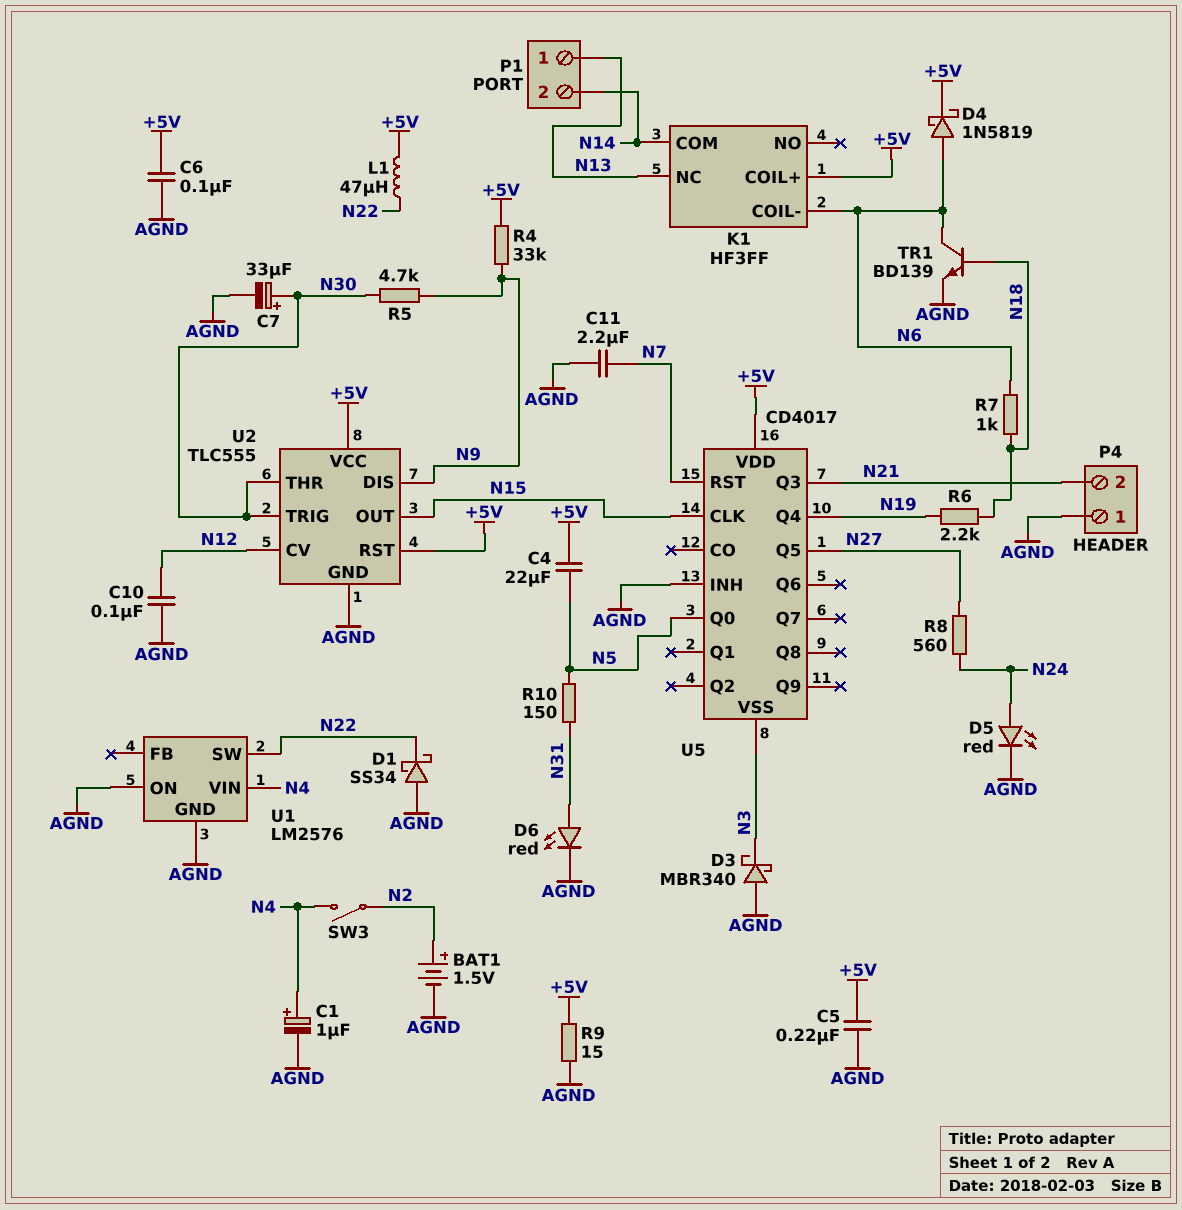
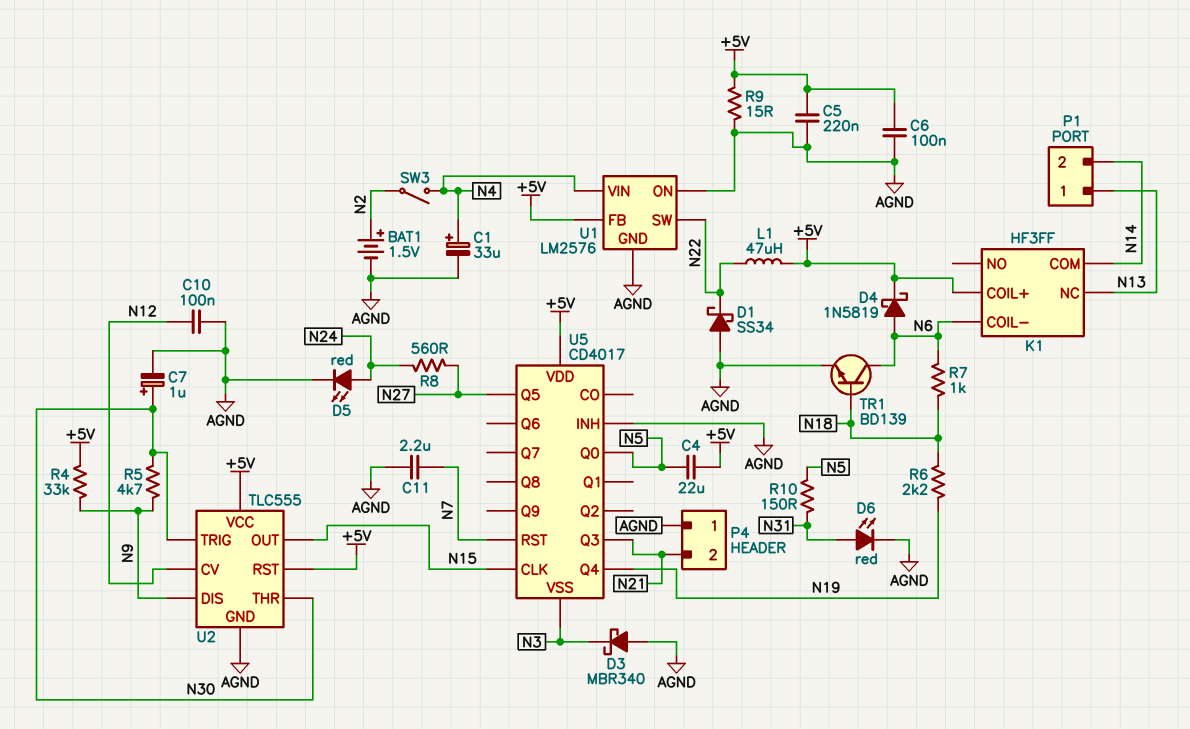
C1: 1uF (plus N4, minus AGND) -> 33uF (plus N4, minus AGND)
C7: 33uF (plus N30, minus AGND) -> 1uF (plus N30, minus AGND)
U1 pin FB: none -> +5V

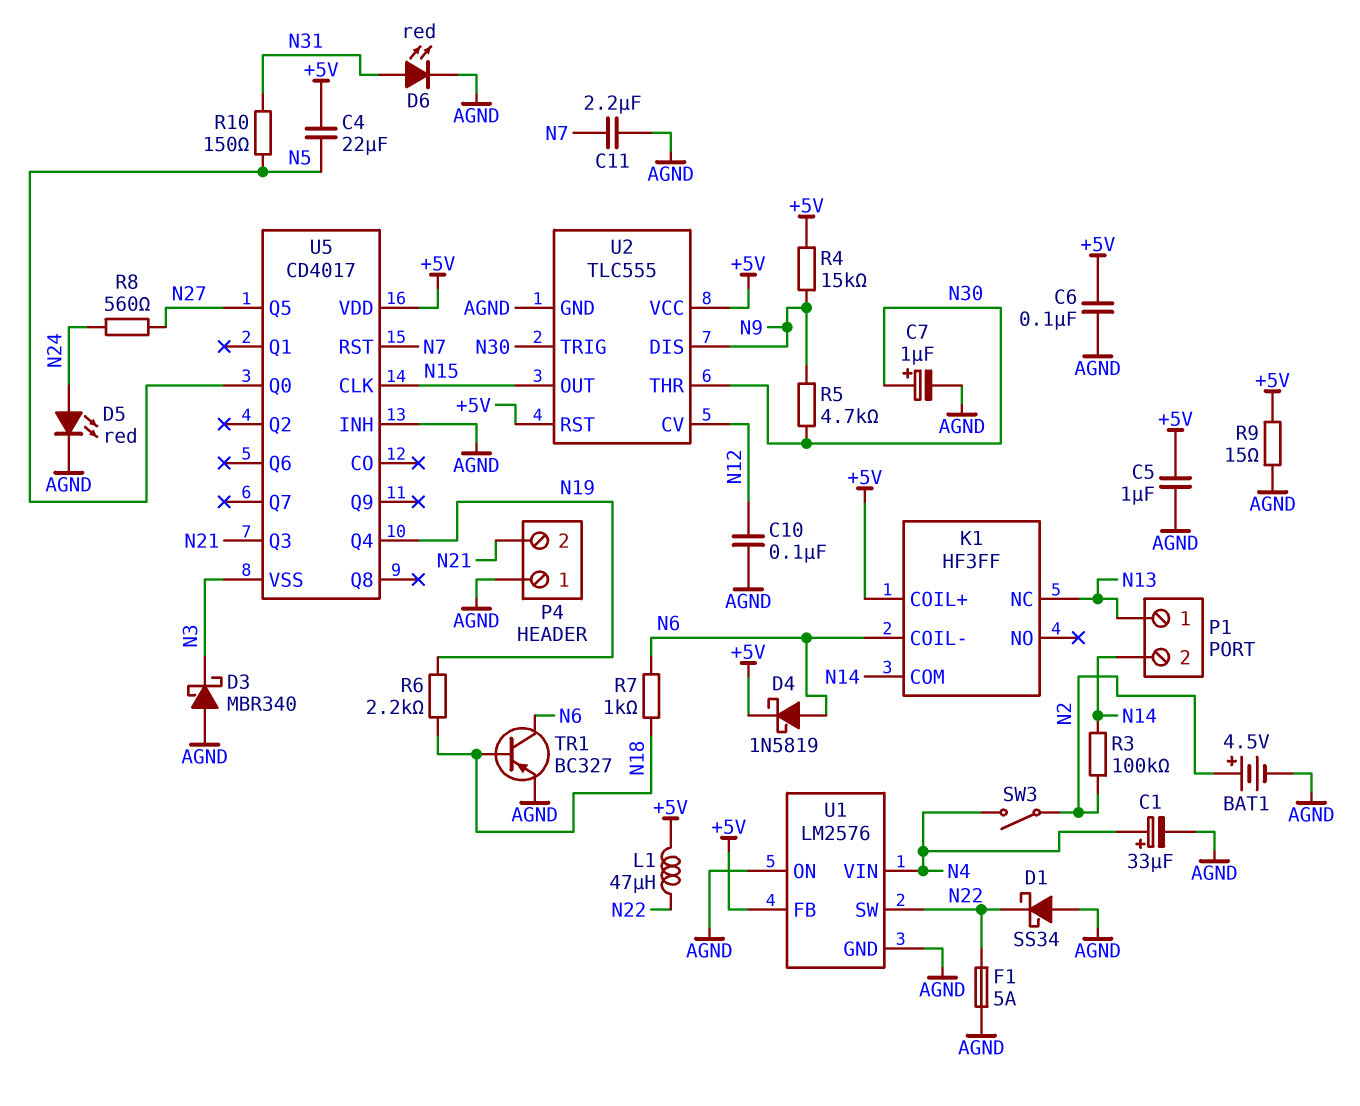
BAT1: 1.5V (plus N2, minus AGND) -> 4.5V (plus N2, minus AGND)
C5: 220nF (+5V, AGND) -> 1uF (+5V, AGND)
F1: none -> 5A (AGND, N22)
R3: none -> 100k (N2, N14)
R4: 33k (+5V, N9) -> 15k (+5V, N9)
TR1: NPN BD139 (B N18, C N6, E AGND) -> PNP BC327 (B N18, C N6, E AGND)

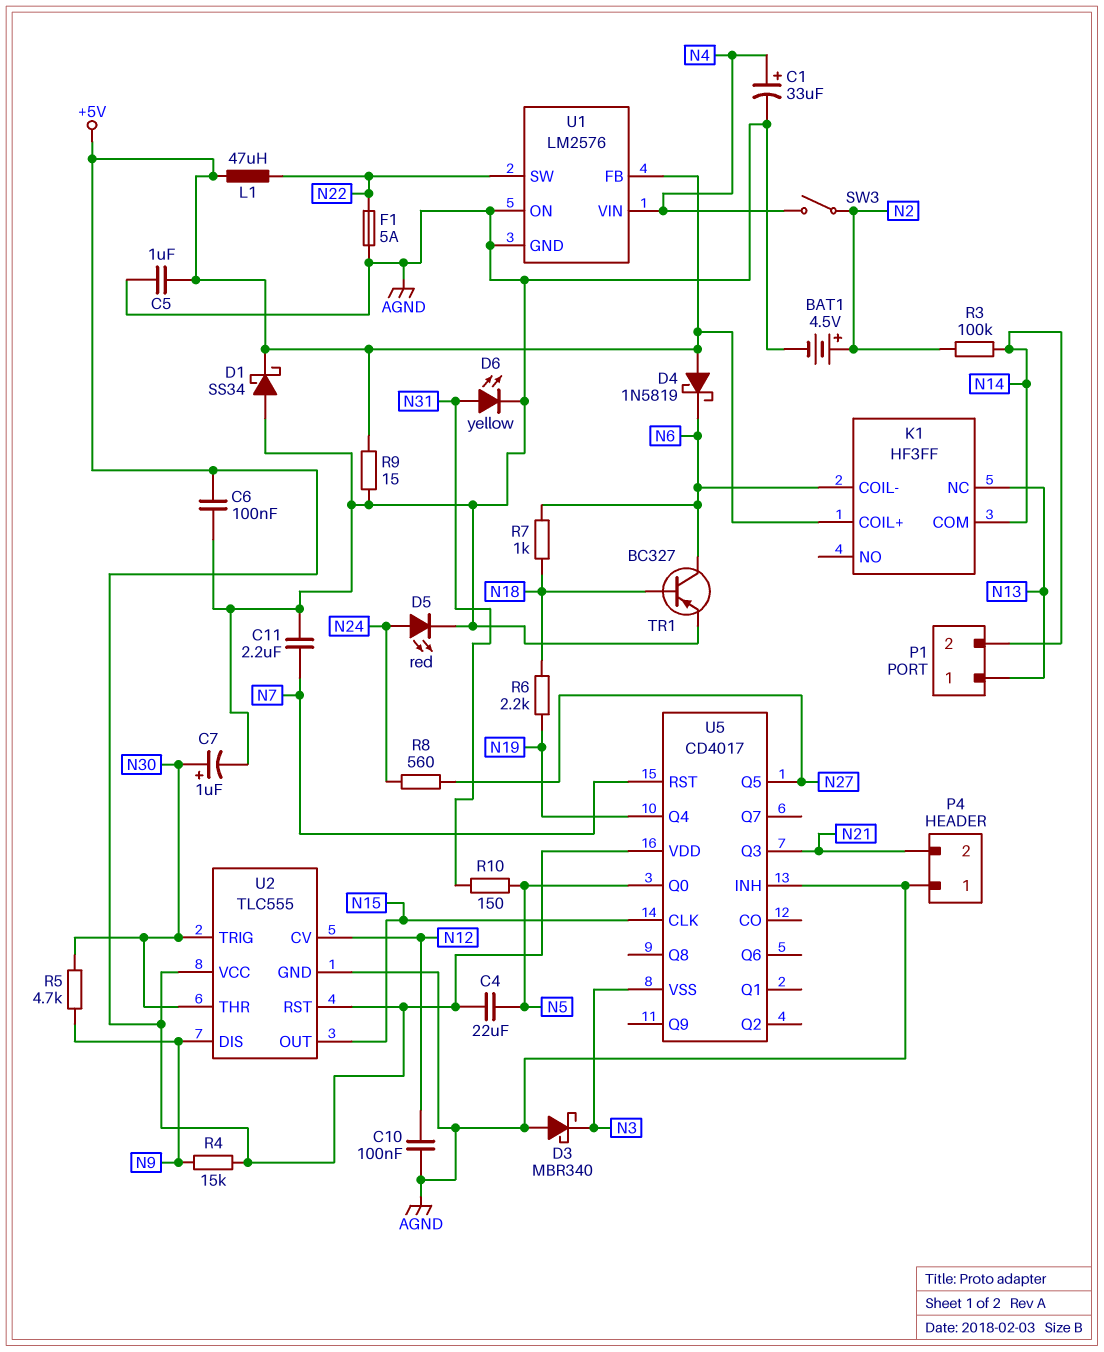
D1: schottky SS34 (A AGND, K N22) -> schottky SS34 (A AGND, K +5V)
D4: schottky 1N5819 (A N6, K +5V) -> schottky 1N5819 (A +5V, K N6)
D6: LED red (A N31, K AGND) -> LED yellow (A N31, K AGND)

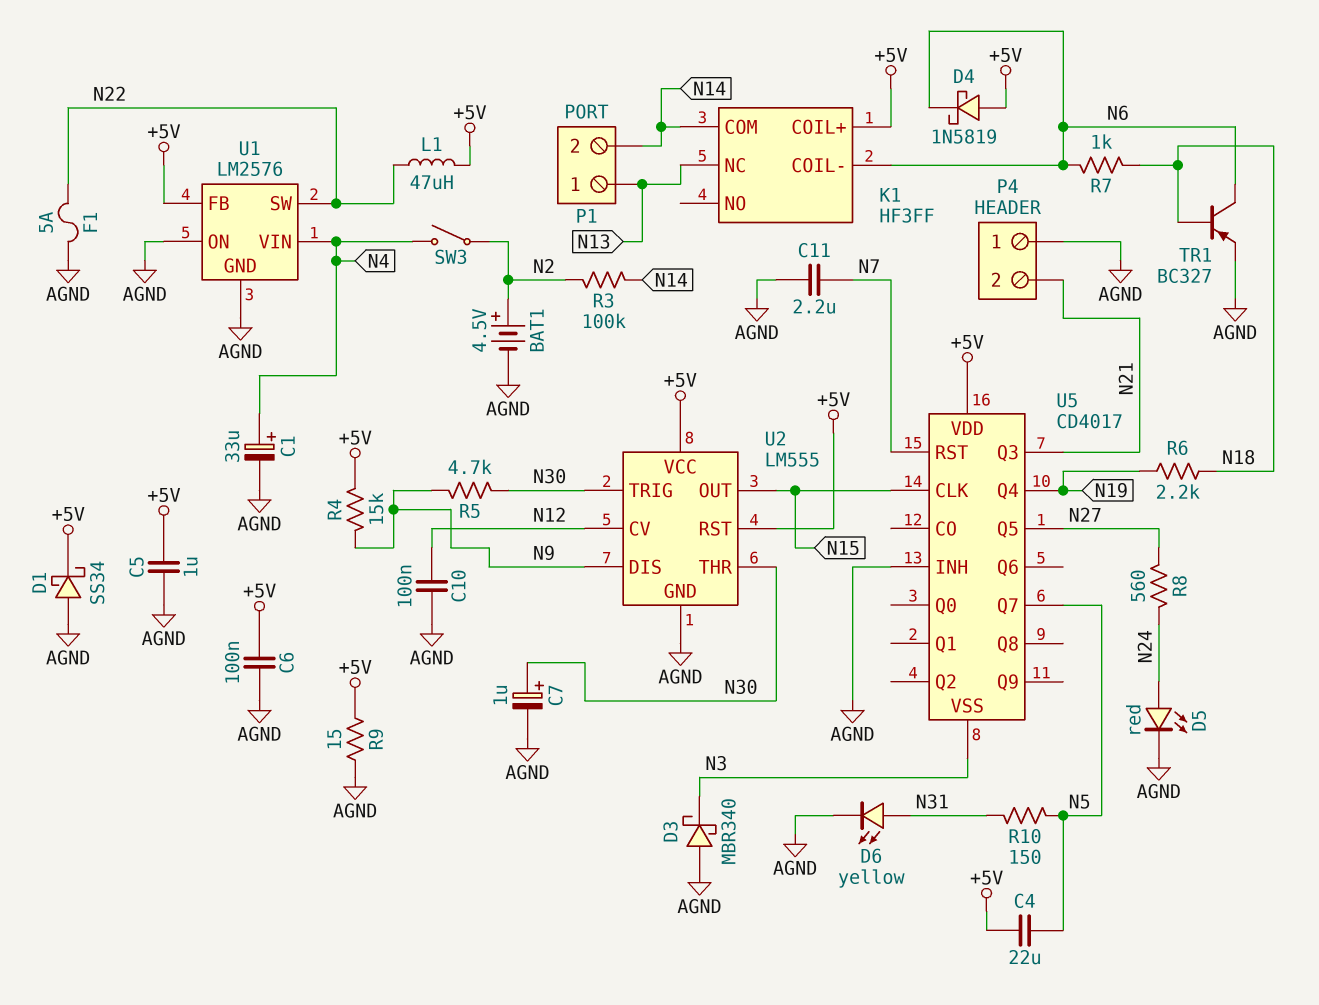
U2: TLC555 -> LM555
U5 pin Q0: N5 -> none
U5 pin Q7: none -> N5

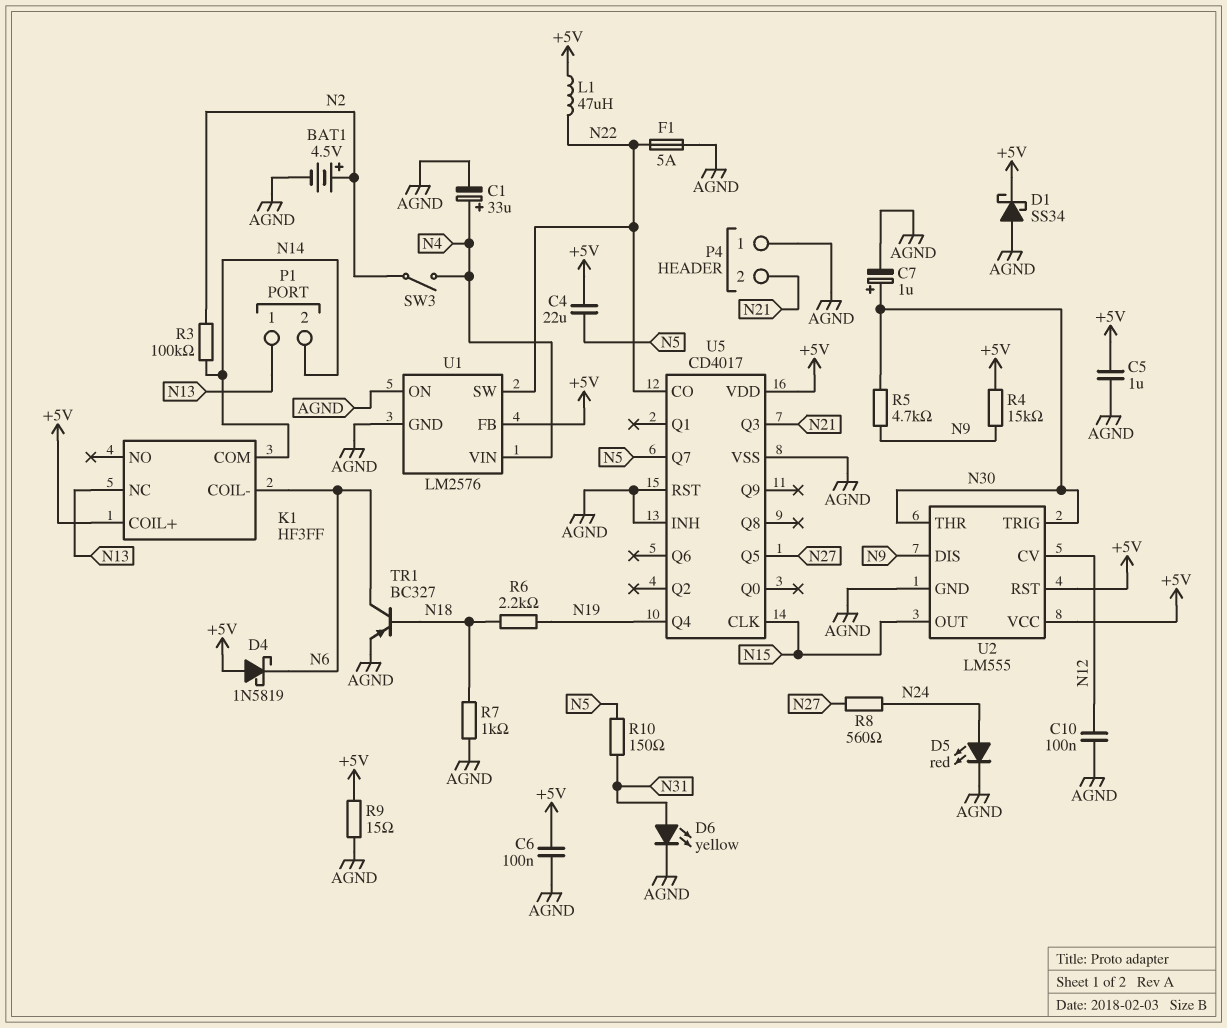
C11: 2.2uF (AGND, N7) -> none
D3: schottky MBR340 (A AGND, K N3) -> none
R7: 1k (N6, N18) -> 1k (AGND, N18)
U5 pin CO: none -> N22
U5 pin RST: N7 -> AGND
U5 pin VSS: N3 -> AGND

